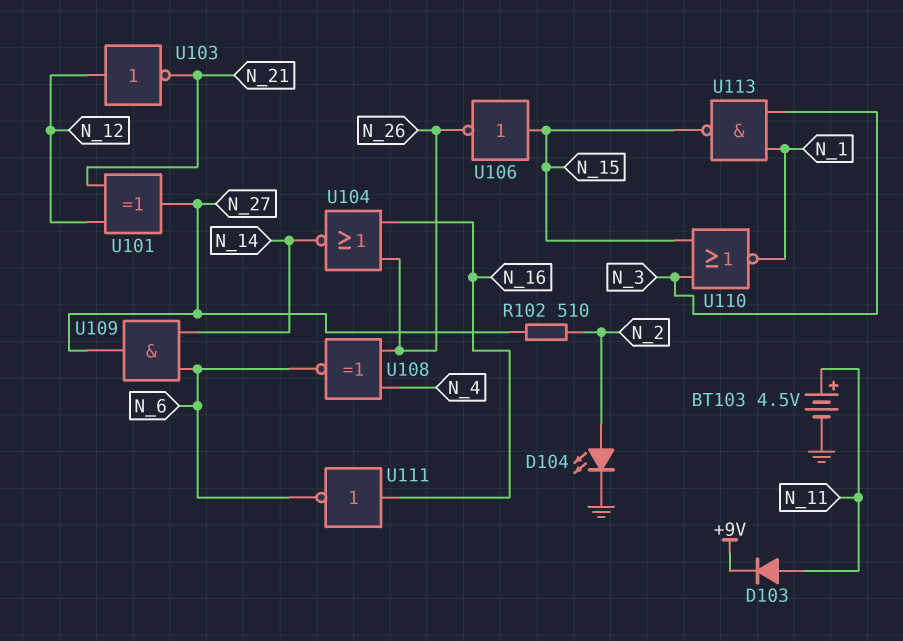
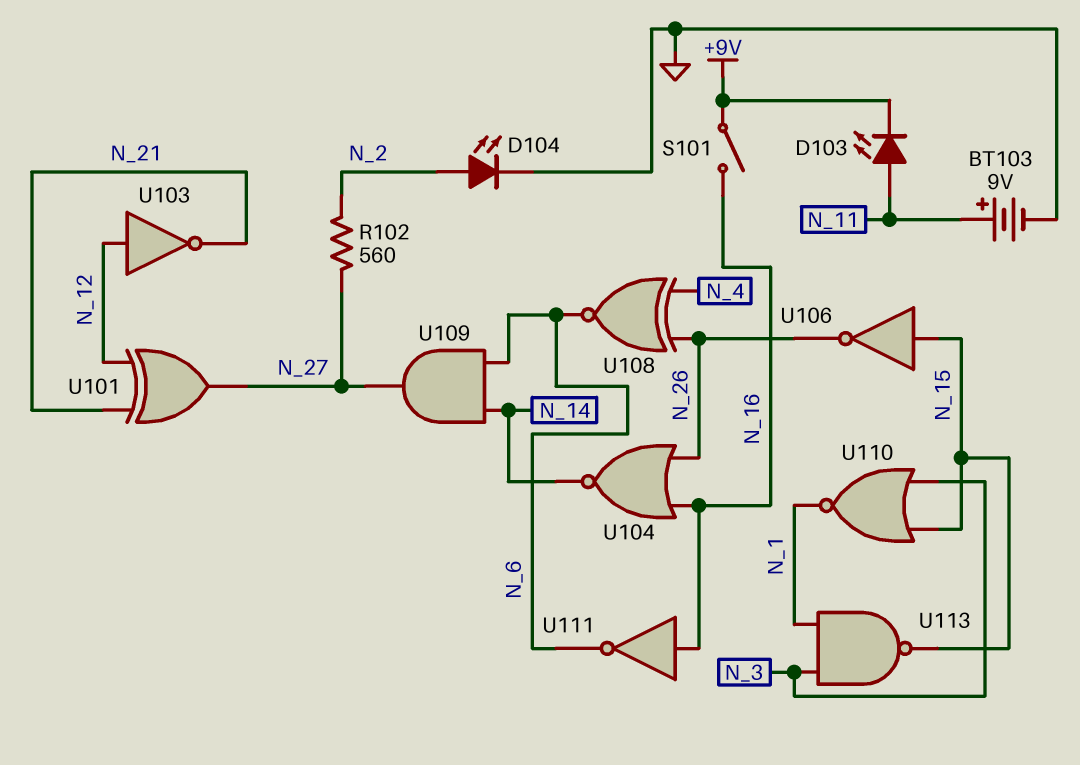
BT103: 4.5V (plus N_11, minus GND) -> 9V (plus N_11, minus GND)
D103: diode (A N_11, K +9V) -> LED (A N_11, K +9V)
R102: 510 (N_2, N_27) -> 560 (N_2, N_27)
S101: none -> switch (+9V, N_16)

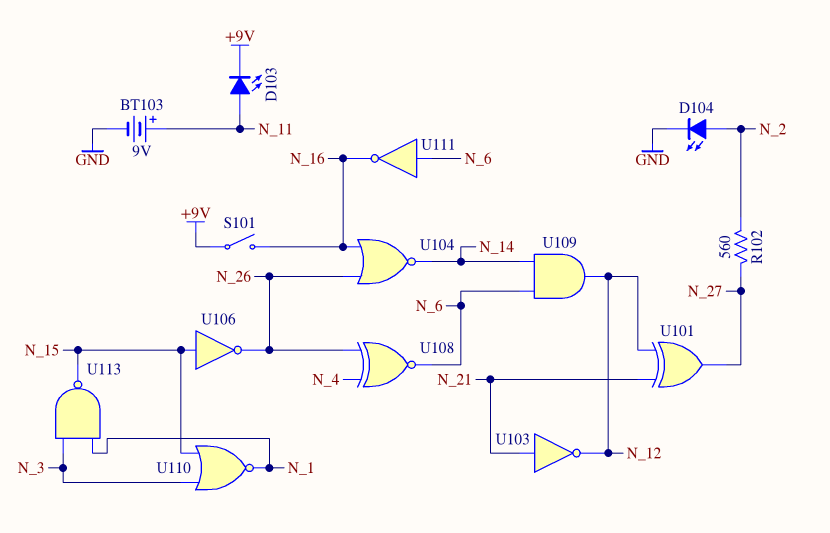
U103: NOT (in N_12, out N_21) -> NOT (in N_21, out N_12)
U109: AND (in N_6, in N_14, out N_27) -> AND (in N_6, in N_14, out N_12)
U111: NOT (in N_16, out N_6) -> NOT (in N_6, out N_16)

